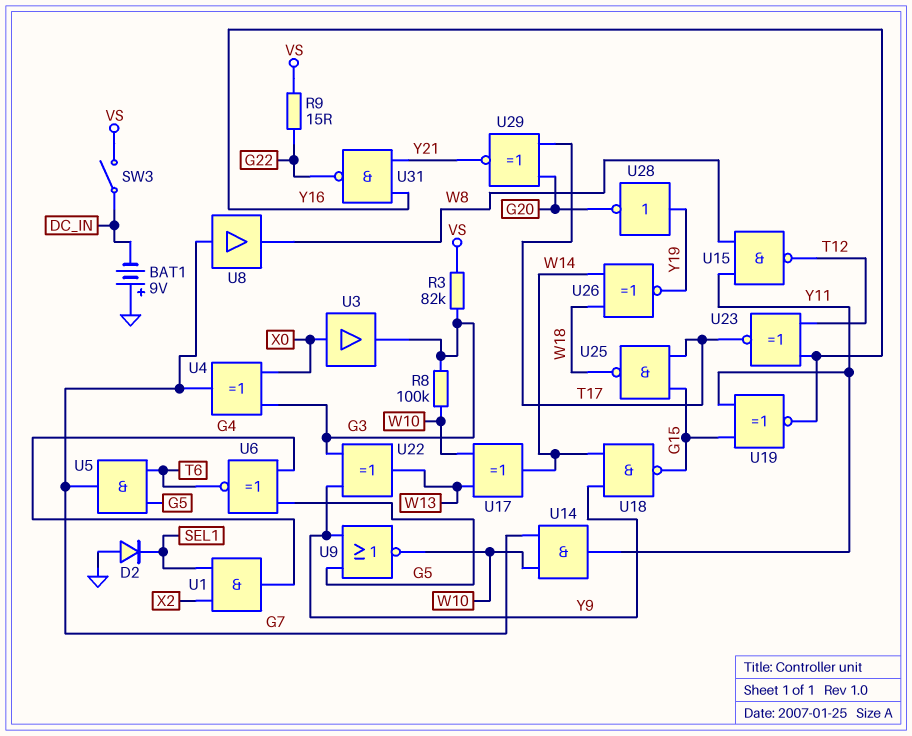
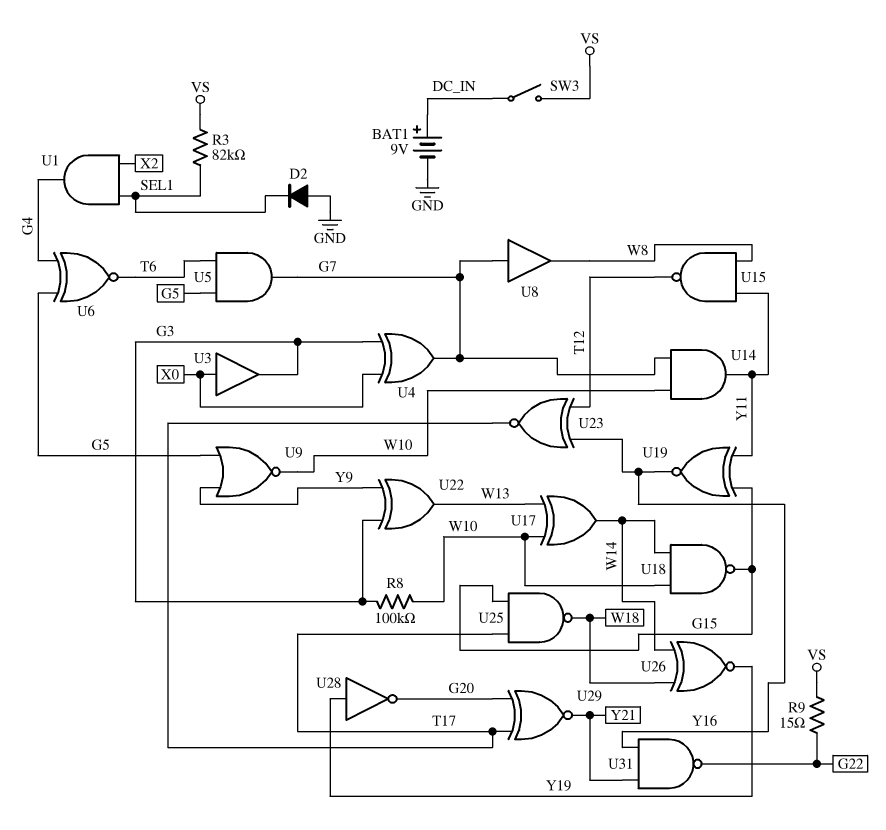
BAT1: 9V (plus GND, minus DC_IN) -> 9V (plus DC_IN, minus GND)
R3: 82k (G3, VS) -> 82k (SEL1, VS)
U18: NAND (in W14, in Y9, out G15) -> NAND (in W10, in W14, out G15)

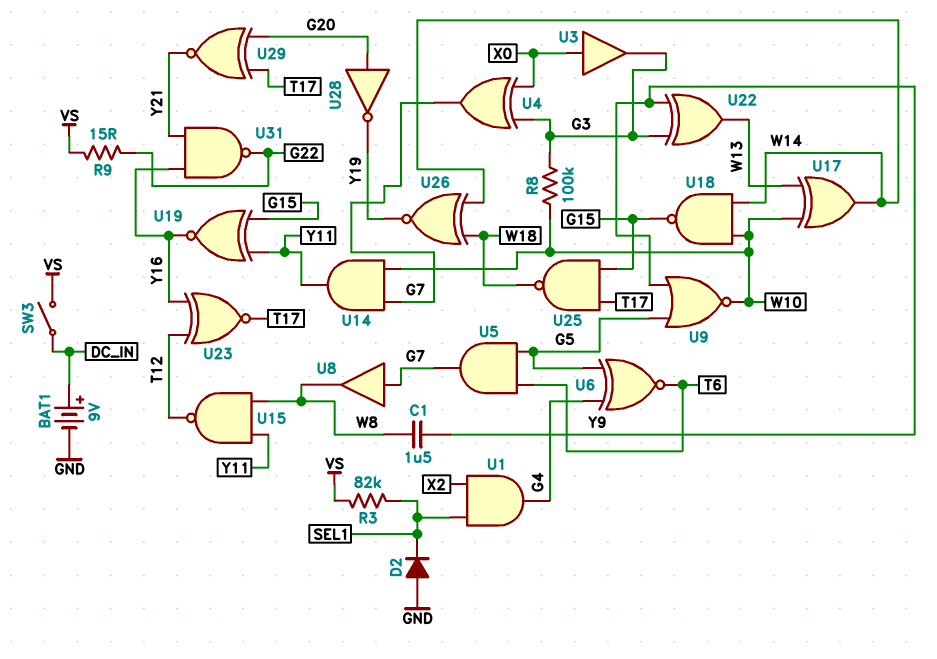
C1: none -> 1.5uF (W8, Y9)
U28: NOT (in Y19, out G20) -> NOT (in G20, out Y19)

